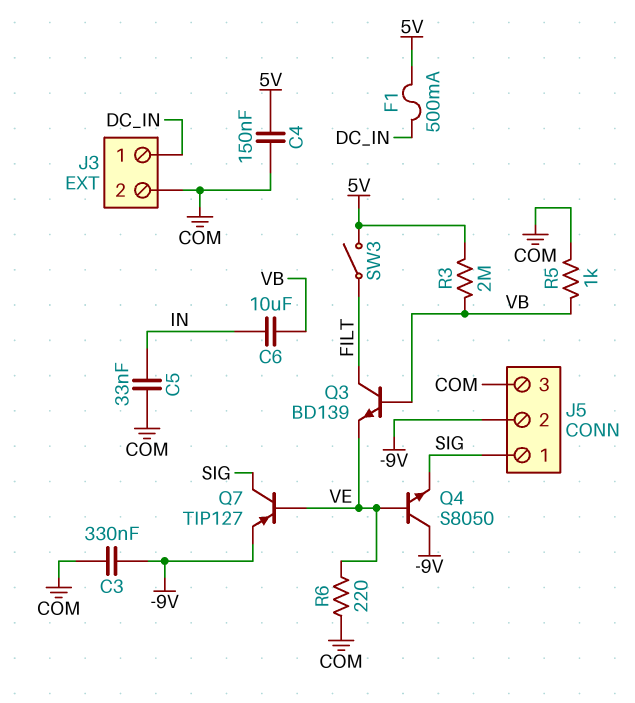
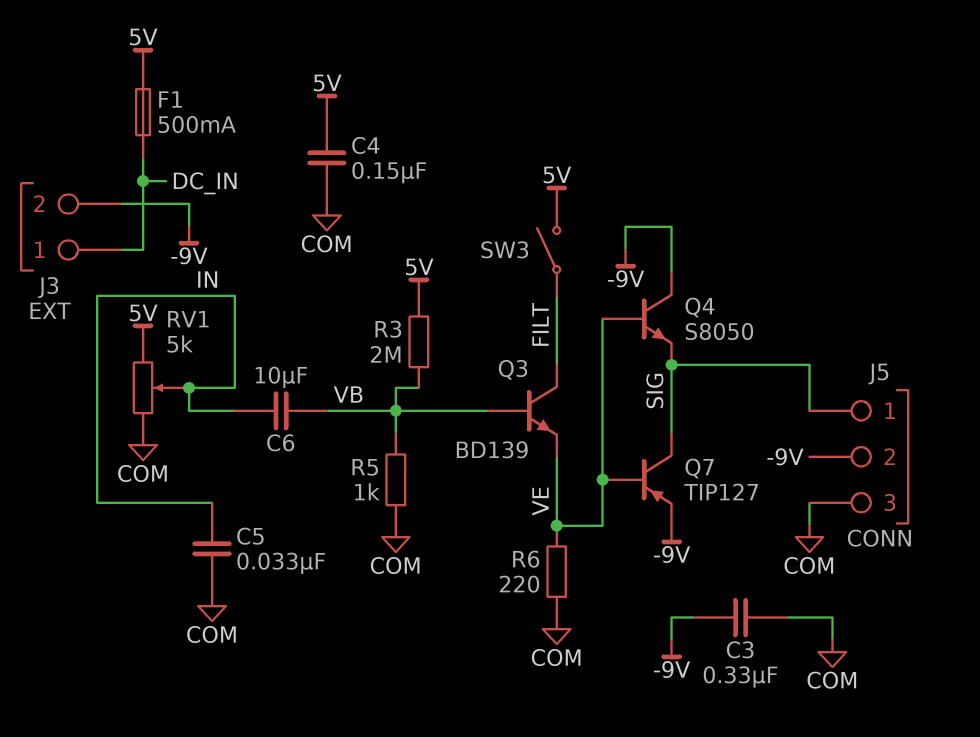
J3 pin 2: COM -> -9V
RV1: none -> 5k (5V, COM, wiper IN)

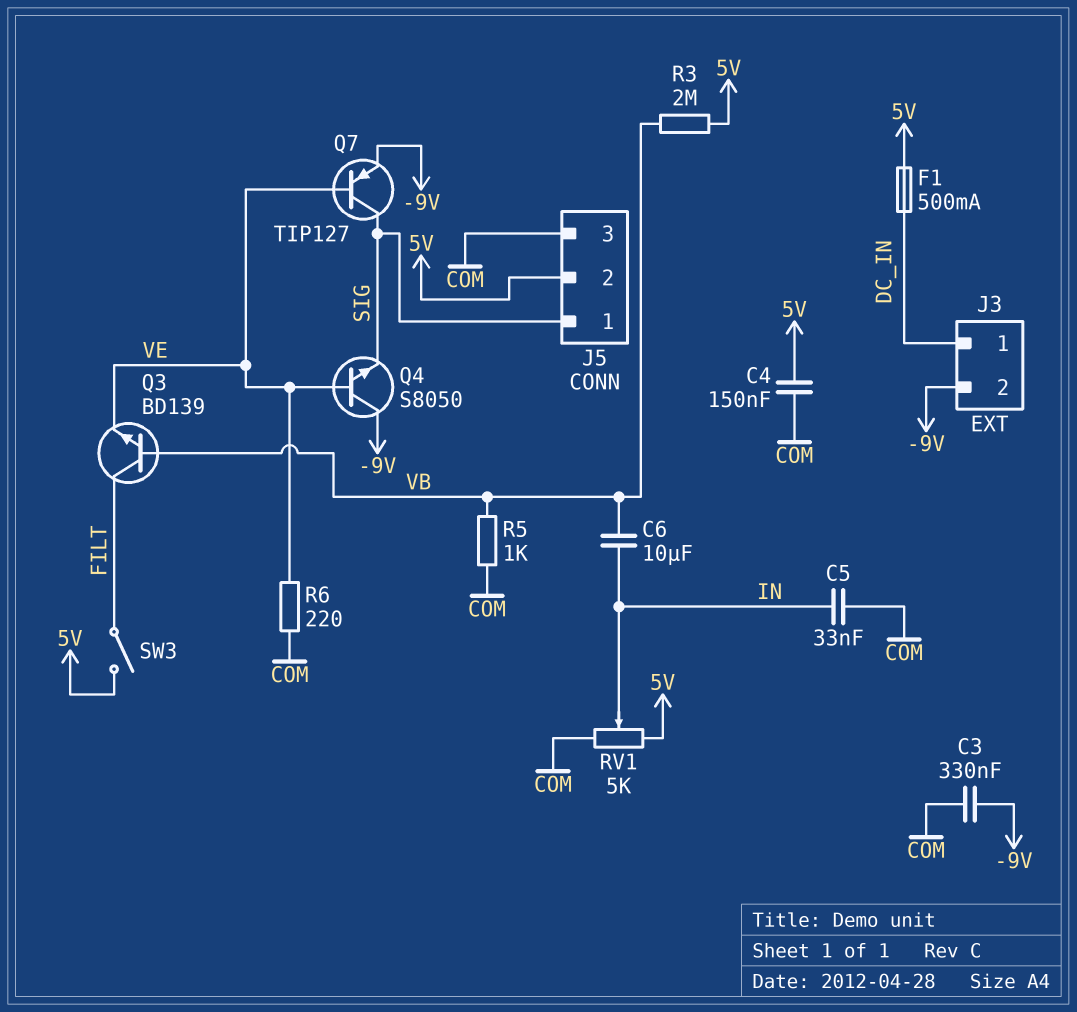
J5 pin 2: -9V -> 5V

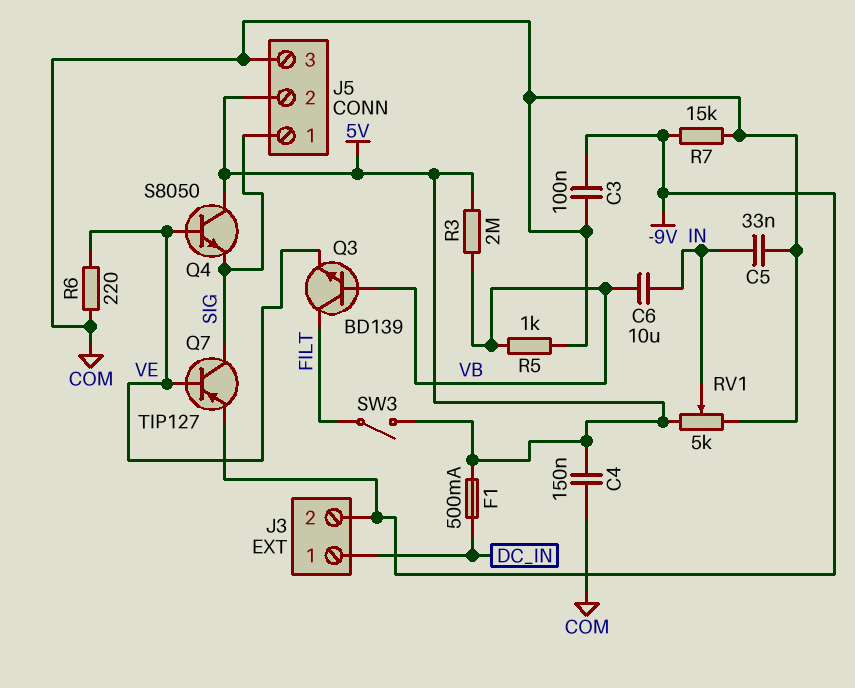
C3: 330nF (-9V, COM) -> 100nF (-9V, COM)
Q4: NPN S8050 (B VE, C -9V, E SIG) -> NPN S8050 (B VE, C 5V, E SIG)
R7: none -> 15k (-9V, COM)

